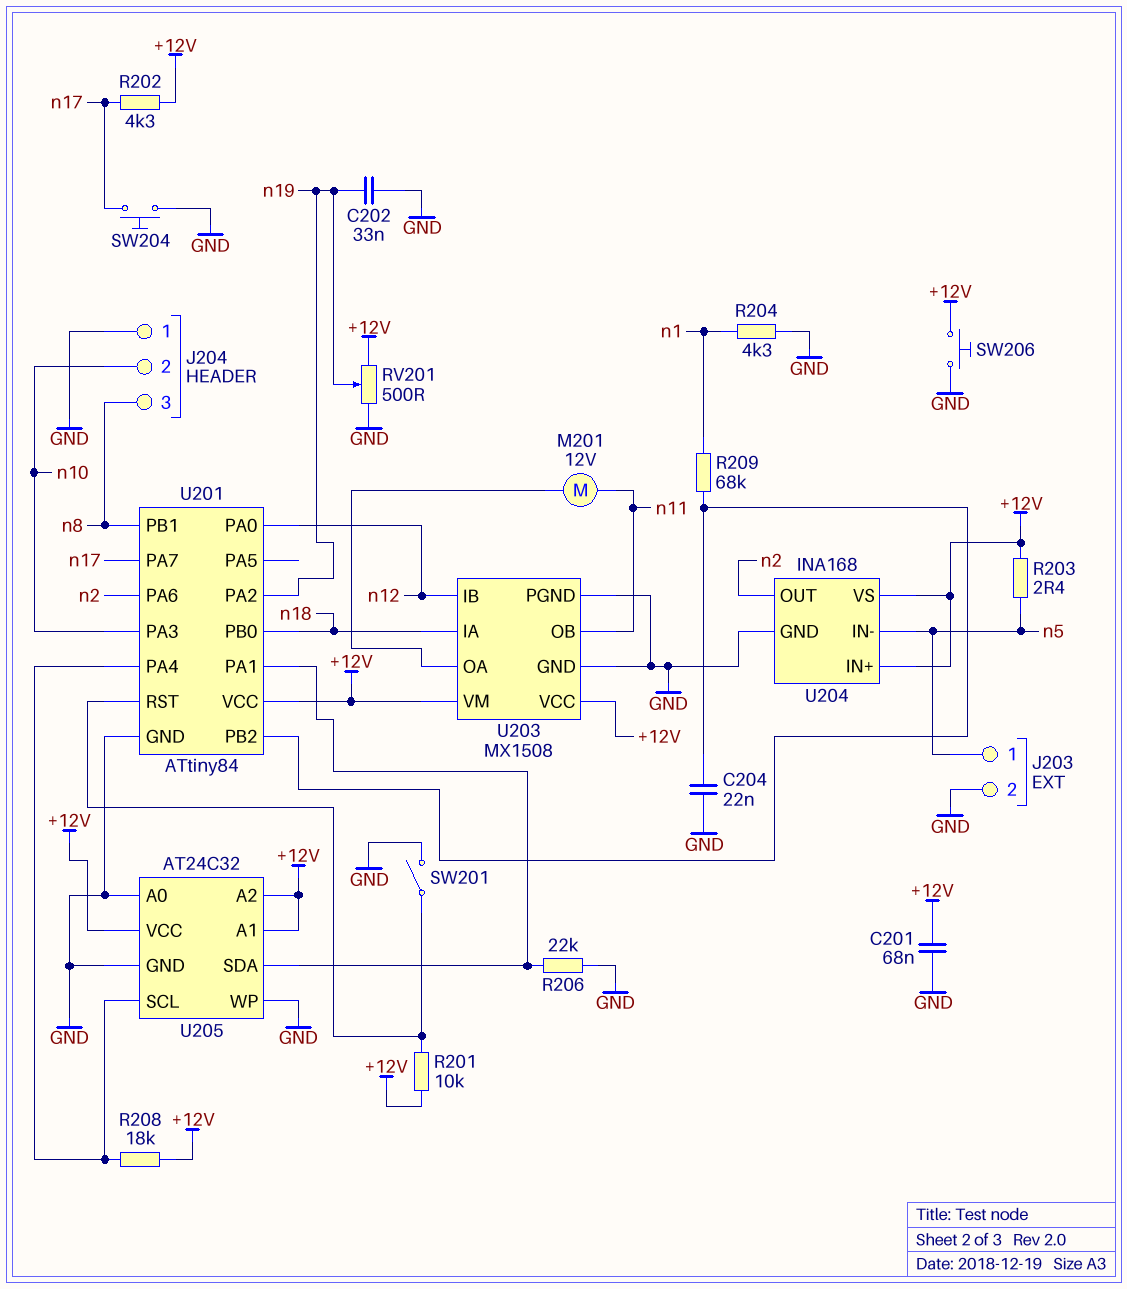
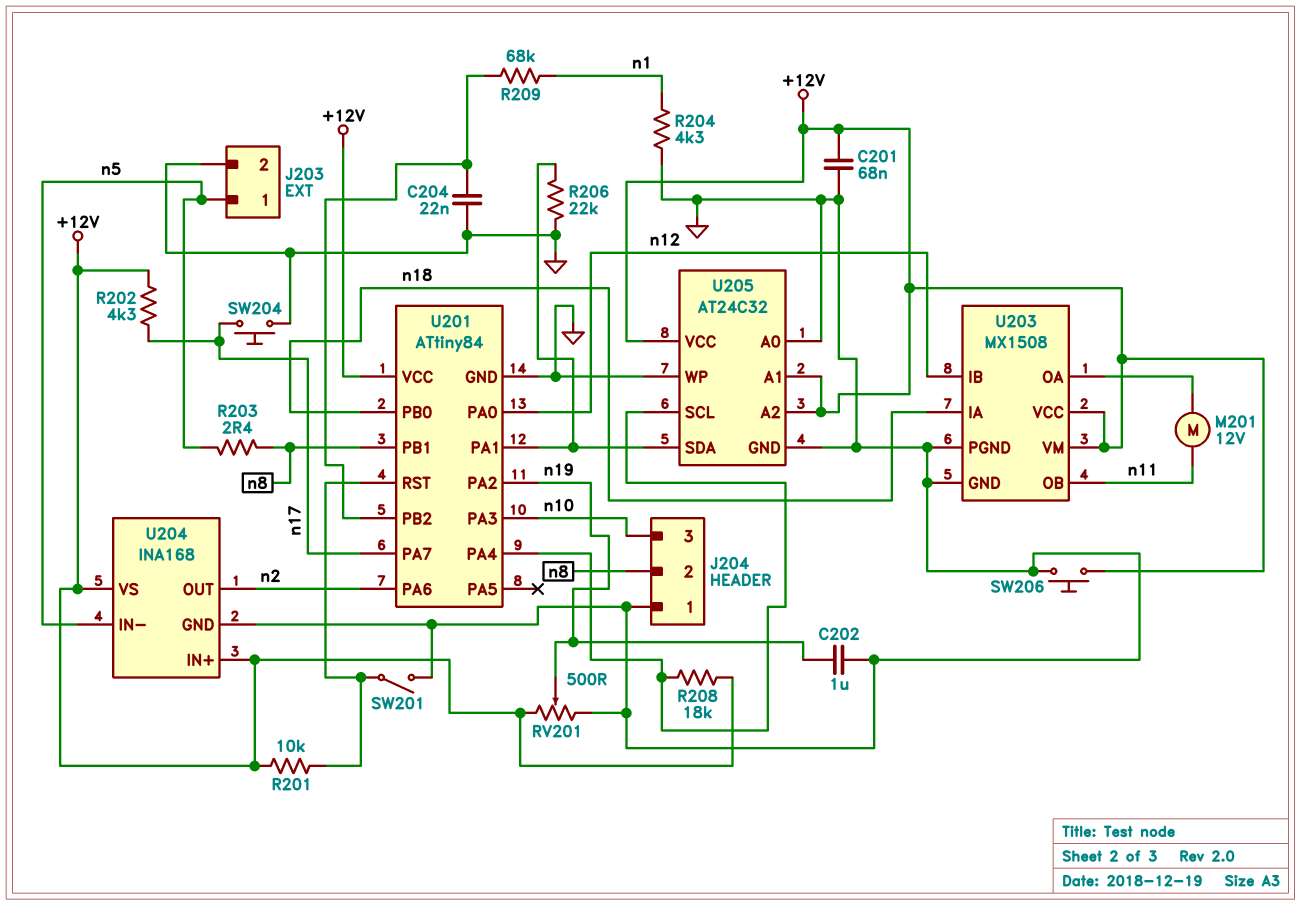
C202: 33nF (GND, n19) -> 1uF (GND, n19)
J204 pin 2: n10 -> n8
J204 pin 3: n8 -> n10
R203: 2.4 (+12V, n5) -> 2.4 (n5, n8)

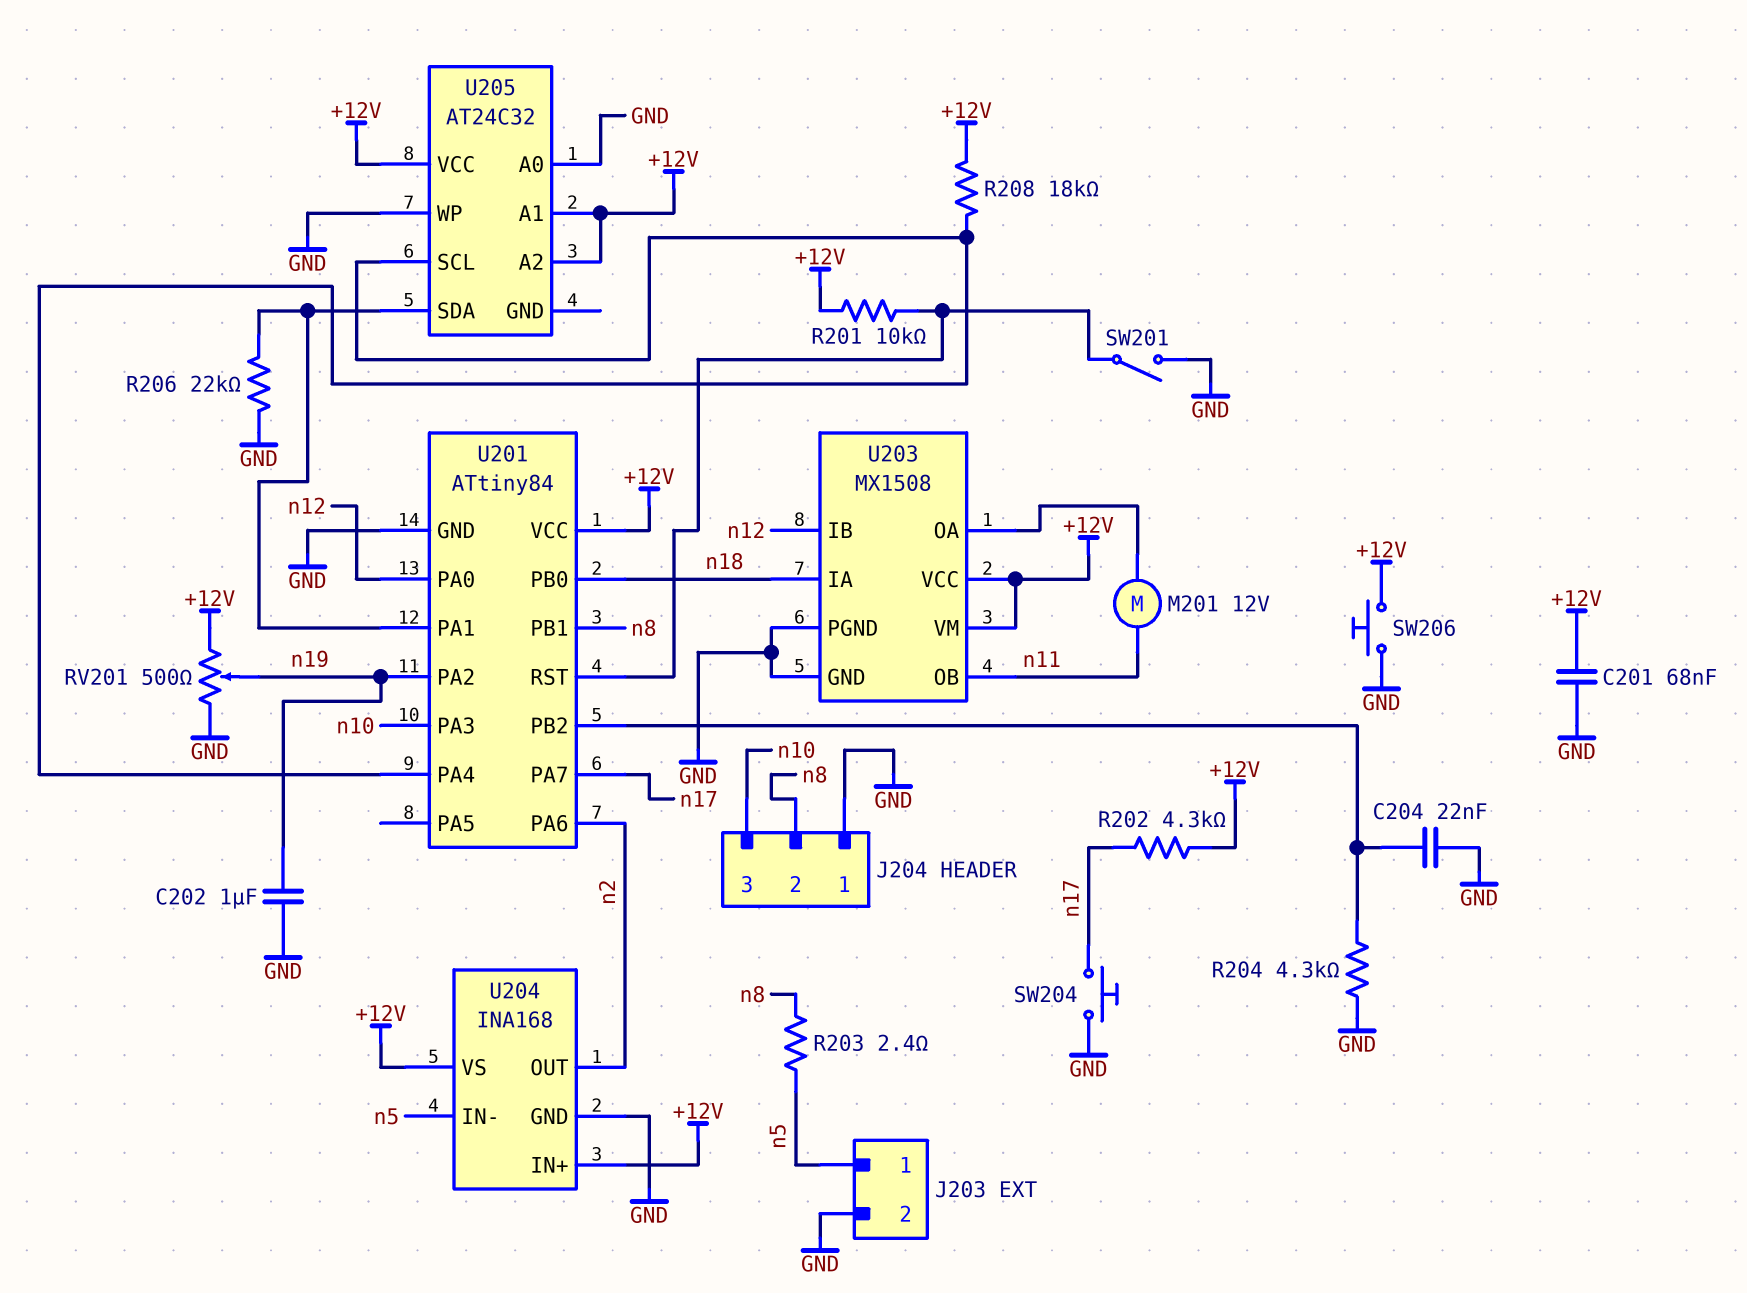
R204: 4.3k (GND, n1) -> 4.3k (GND, U201/PB2)
R209: 68k (U201/PB2, n1) -> none
U205 pin GND: GND -> none

